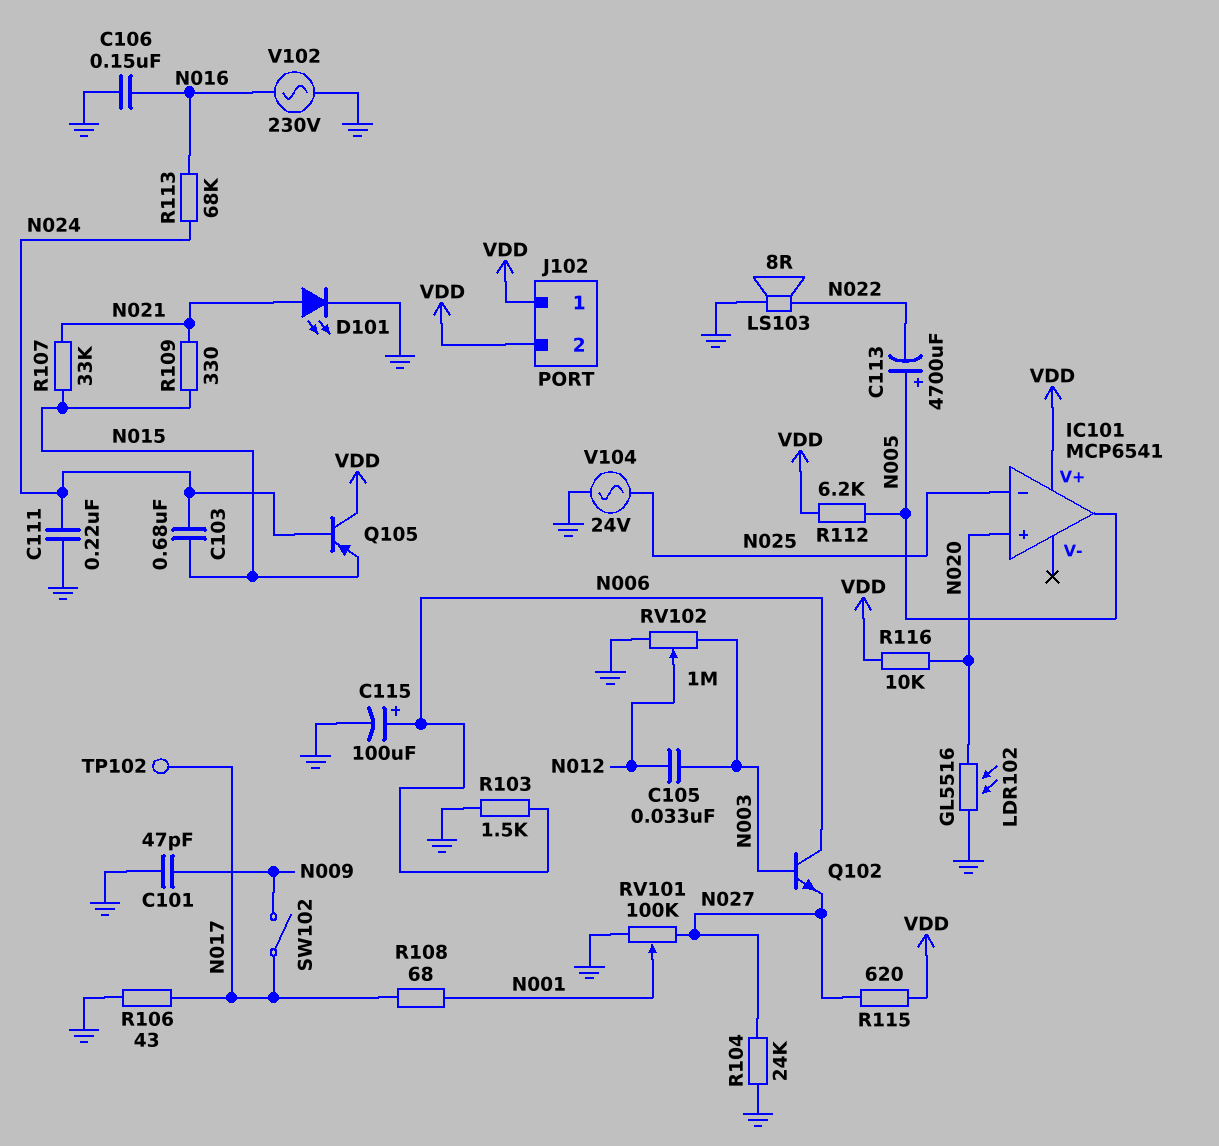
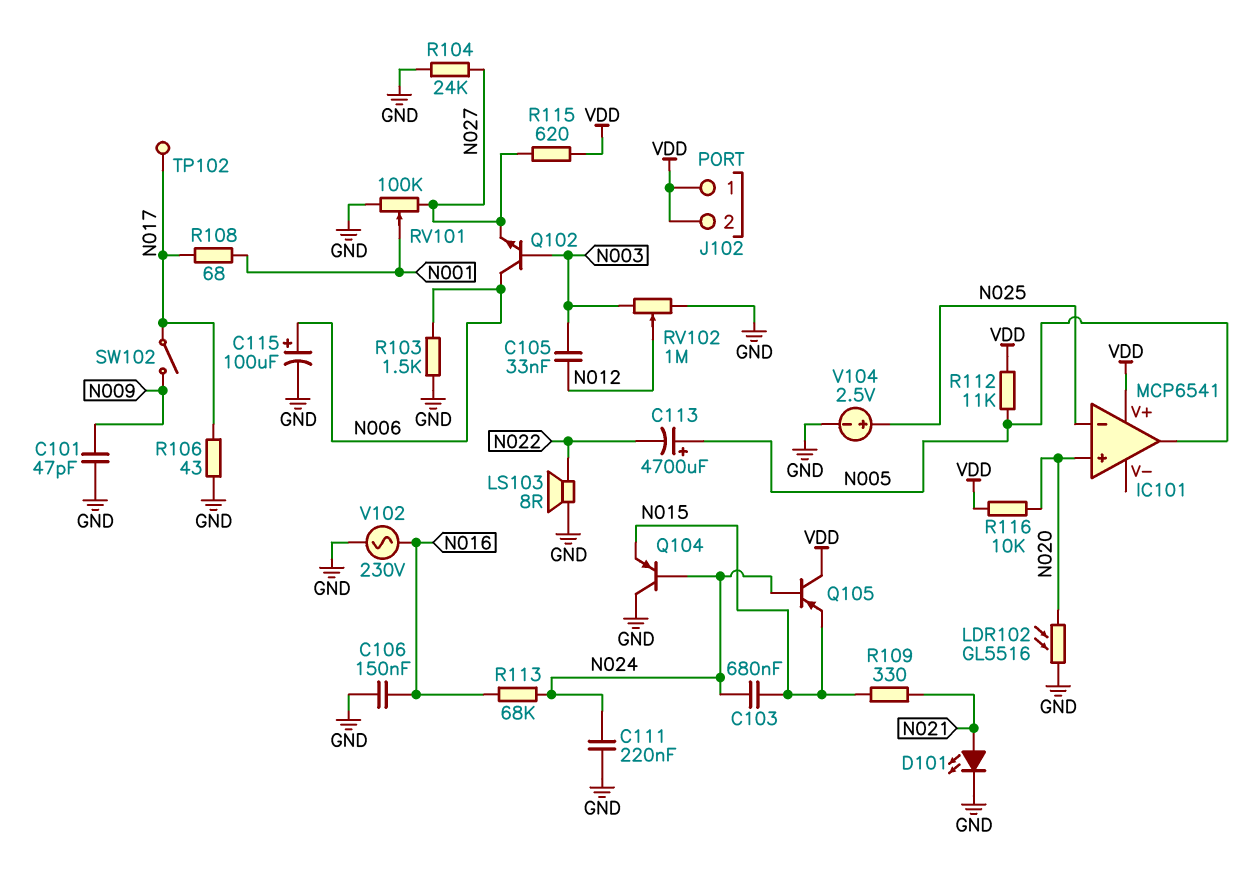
Q104: none -> PNP (B N024, C GND, E N015)
R107: 33k (N015, N021) -> none
R112: 6.2k (N005, VDD) -> 11k (N005, VDD)
V104: AC 24V (GND, N025) -> 2.5V (plus N025, minus GND)

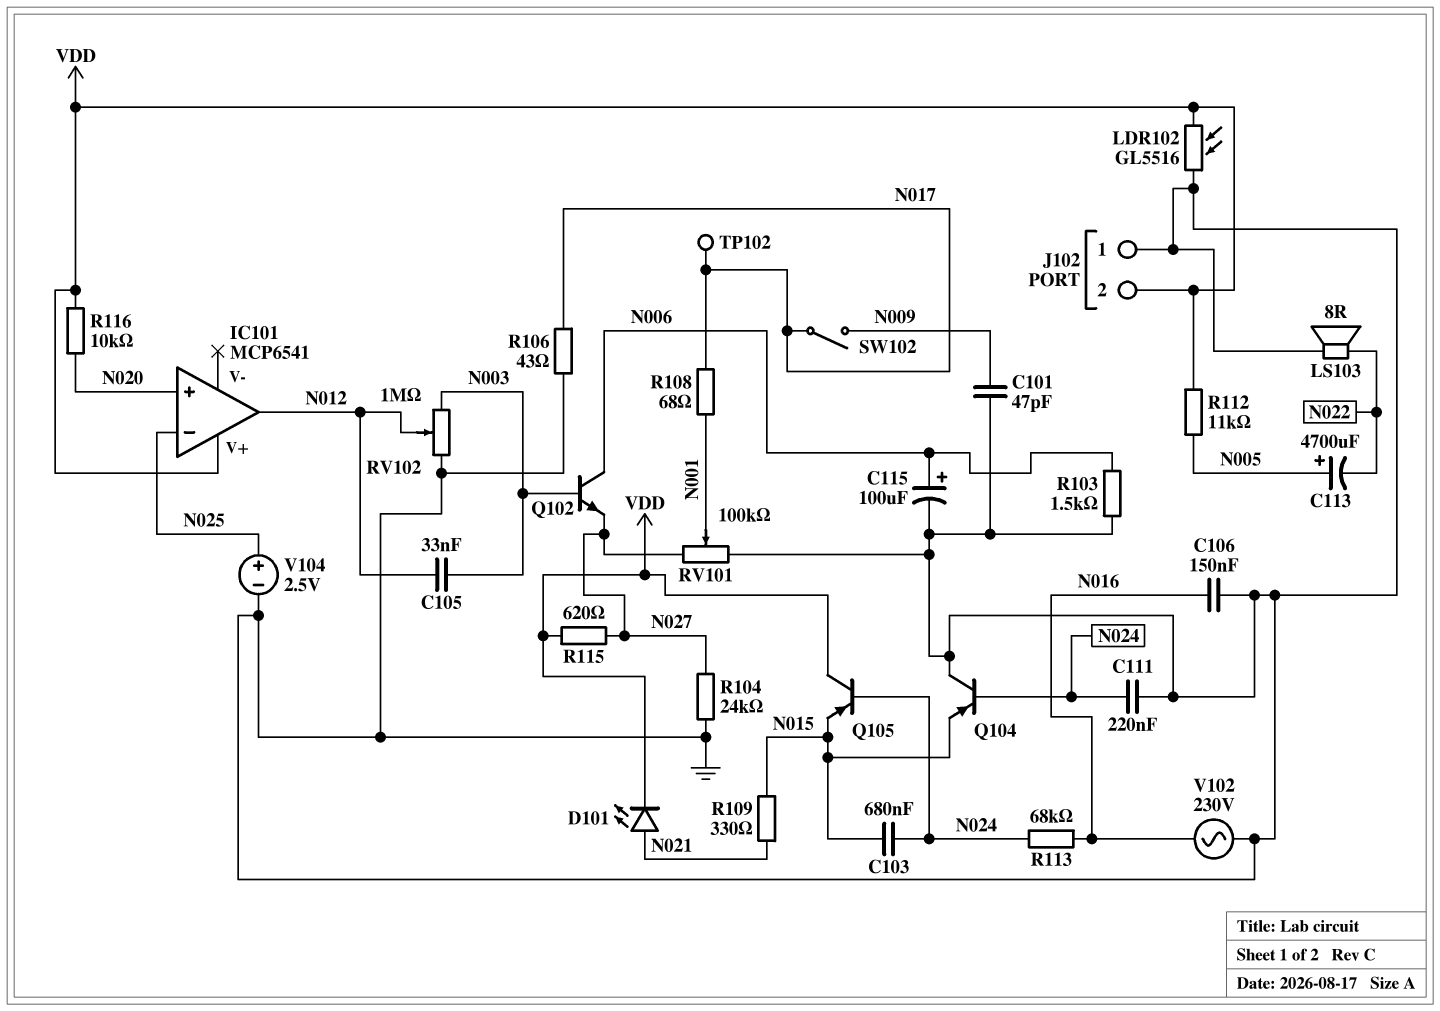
D101: LED (A N021, K GND) -> LED (A N021, K VDD)
IC101 pin out: N005 -> N012
J102 pin 1: VDD -> GND
LDR102: GL5516 (GND, N020) -> GL5516 (GND, VDD)

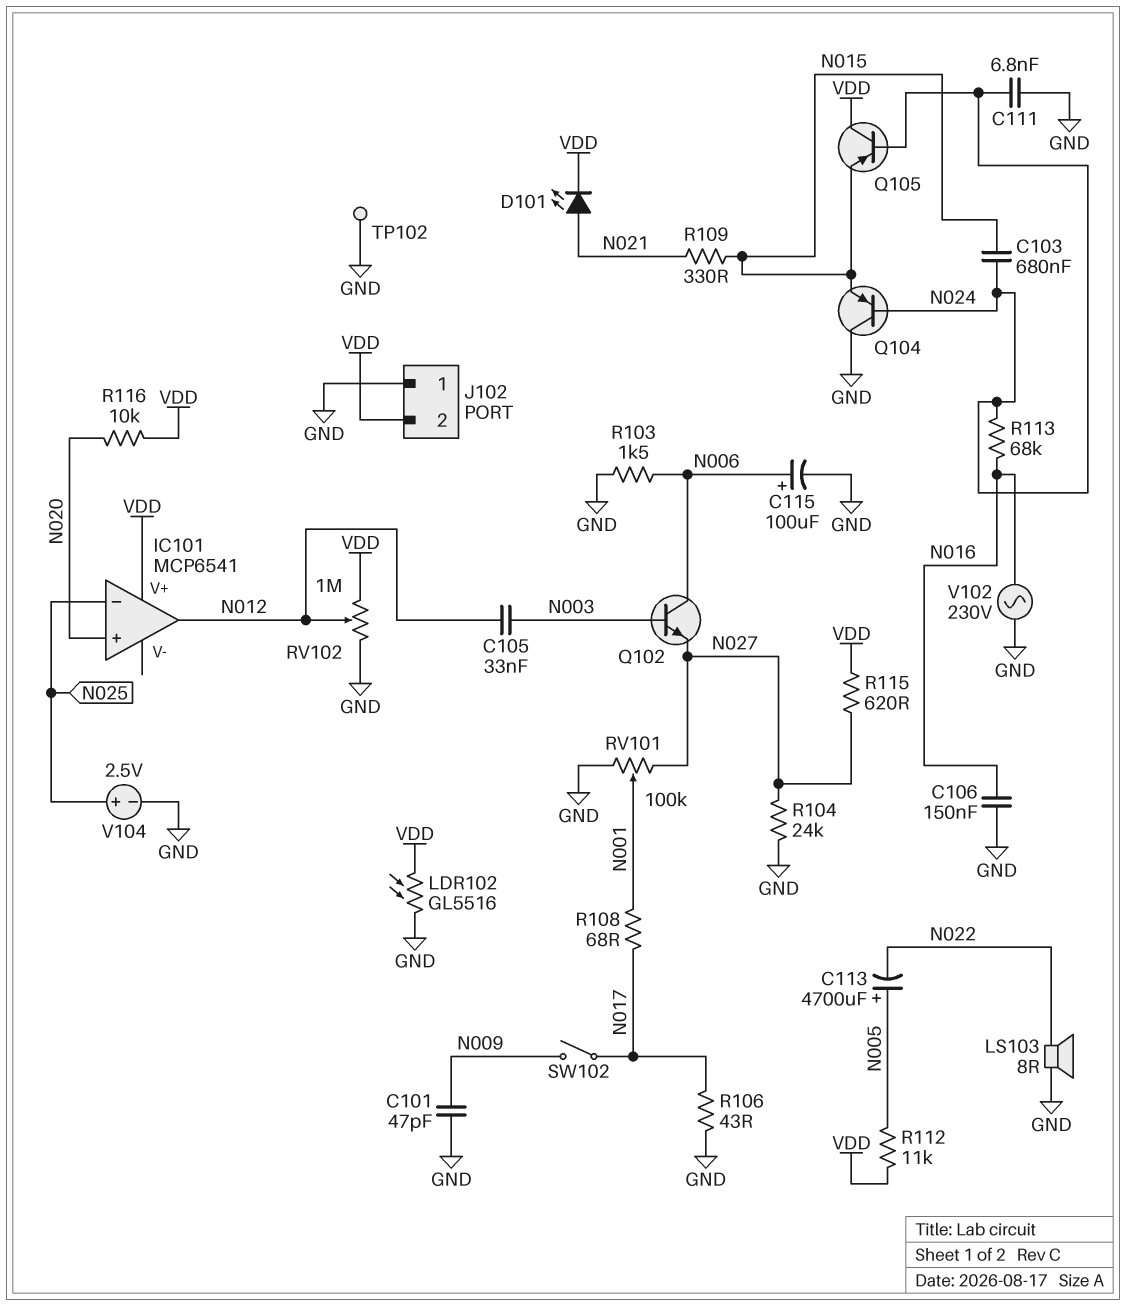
C111: 220nF (GND, N024) -> 6.8nF (GND, N024)
RV102: 1M (GND, N003, wiper N012) -> 1M (GND, VDD, wiper N012)
TP102: test point (N017) -> test point (GND)

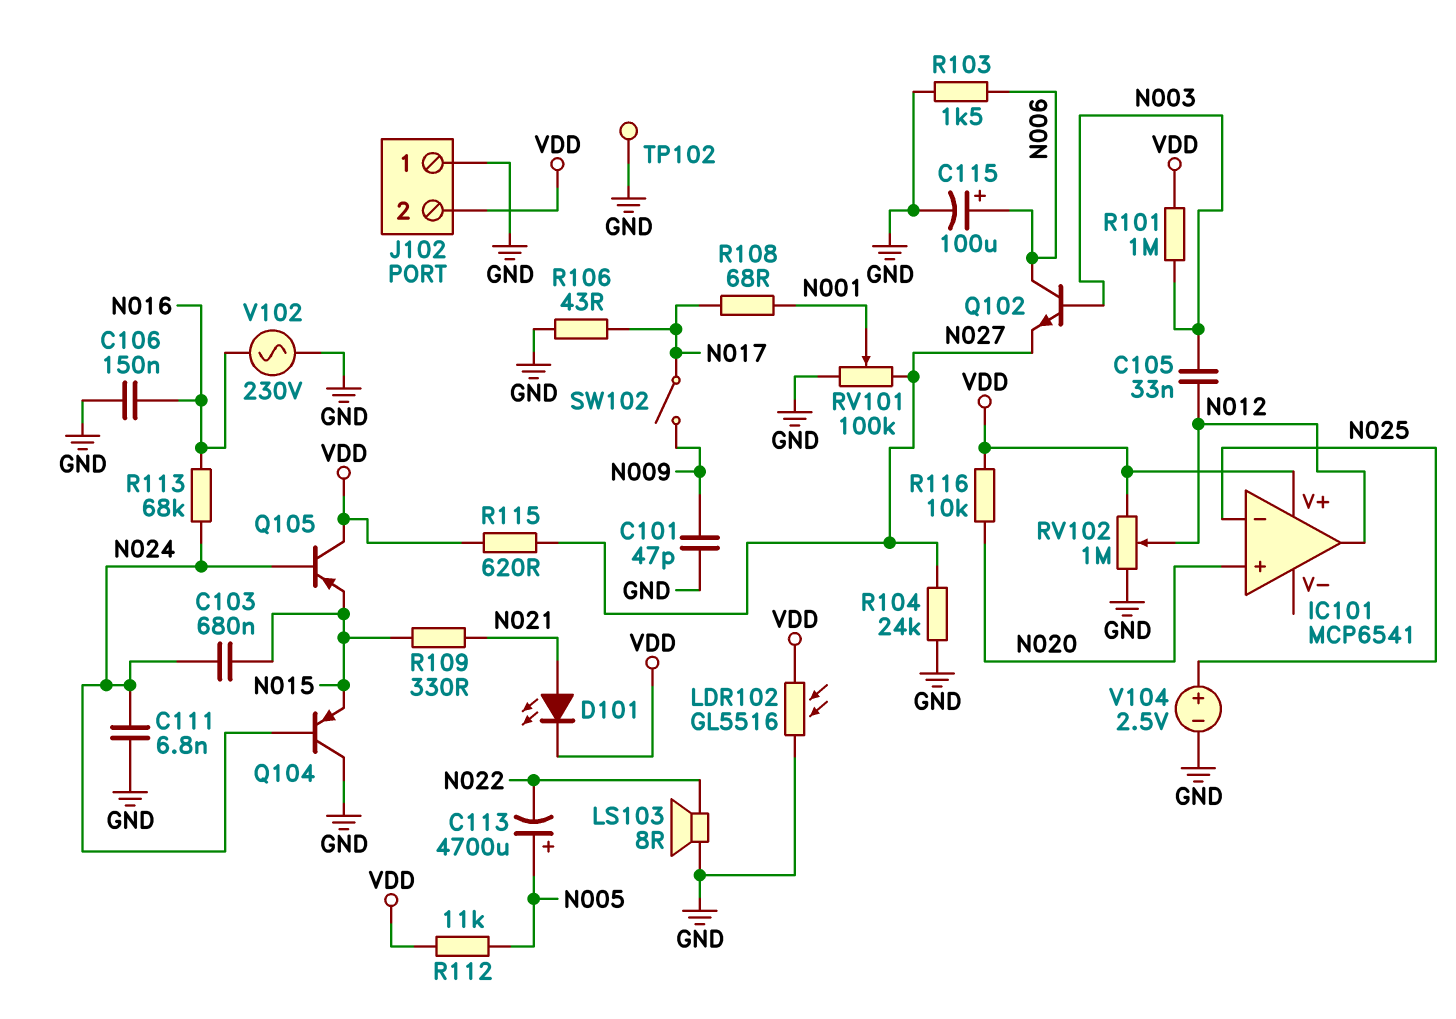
R101: none -> 1M (N003, VDD)

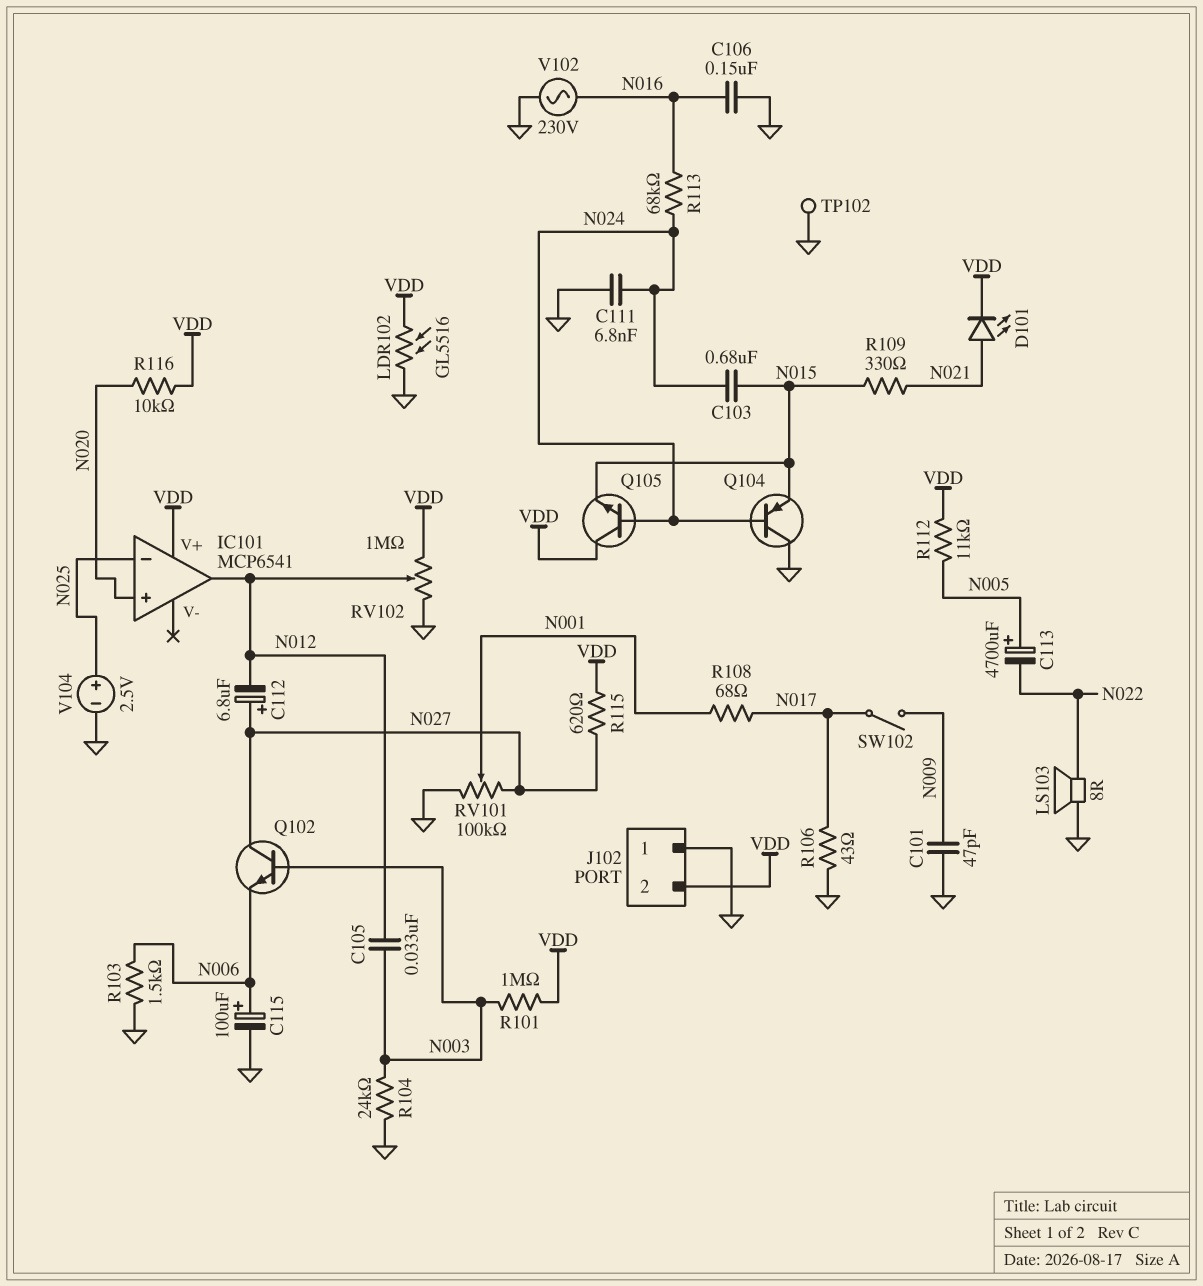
C112: none -> 6.8uF (plus N027, minus N012)
Q102: NPN (B N003, C N006, E N027) -> NPN (B N003, C N027, E N006)
Q105: PNP (B N024, C VDD, E N015) -> NPN (B N024, C VDD, E N015)
R104: 24k (GND, N027) -> 24k (GND, N003)

